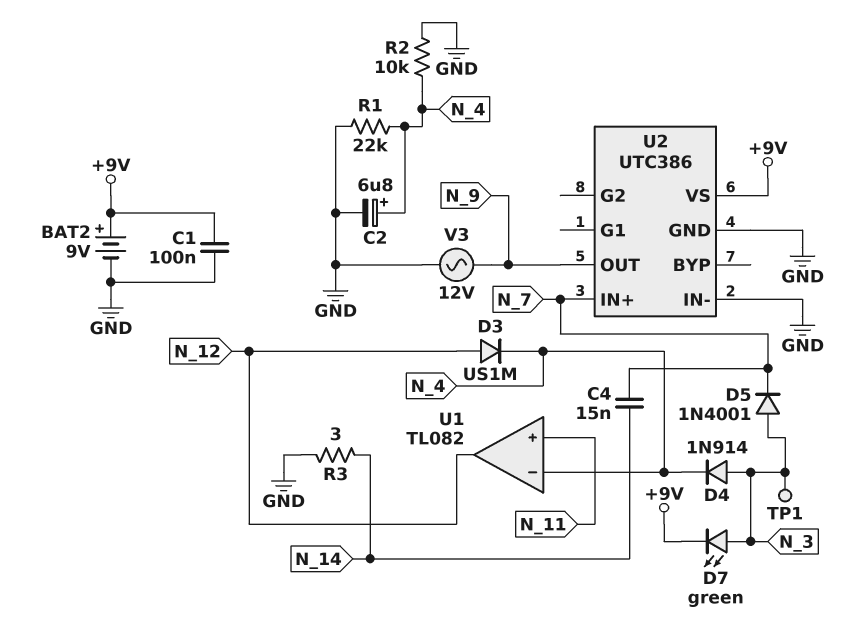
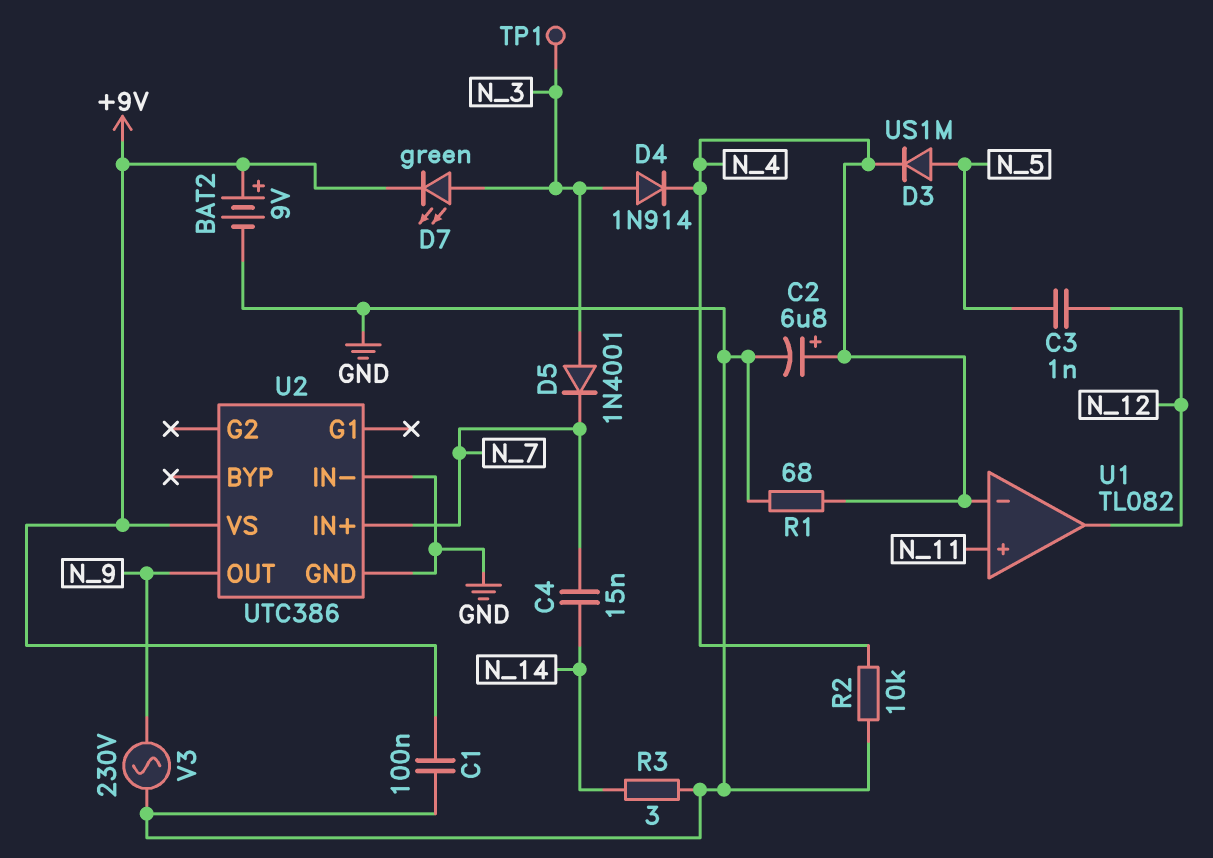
C3: none -> 1nF (N_5, N_12)
D3: diode US1M (A N_12, K N_4) -> diode US1M (A N_5, K N_4)
R1: 22k (GND, N_4) -> 68 (GND, N_4)
V3: AC 12V (GND, N_9) -> AC 230V (GND, N_9)

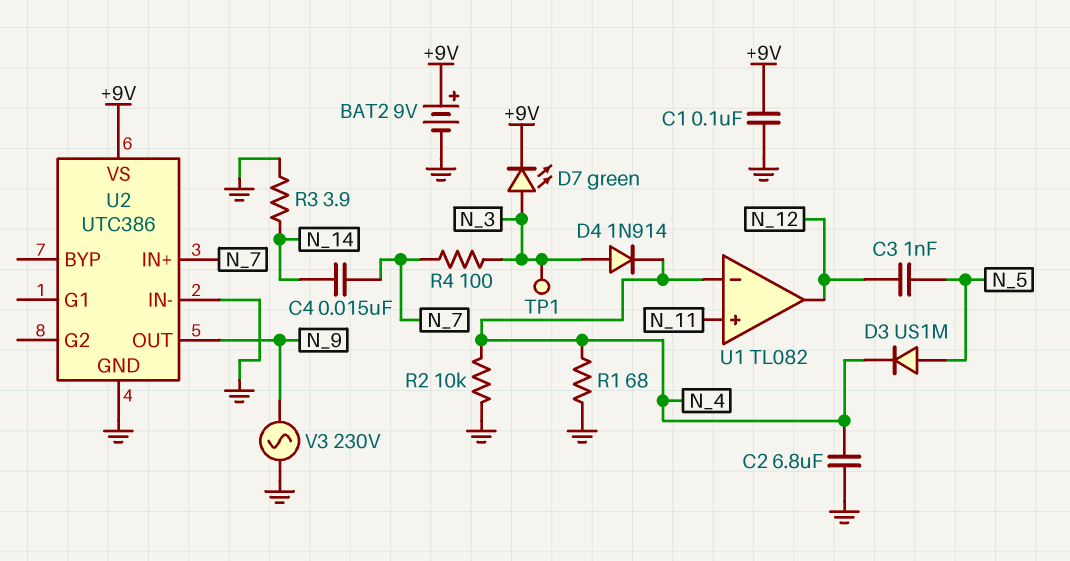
C2: 6.8uF (plus N_4, minus GND) -> 6.8uF (GND, N_4)
D5: diode 1N4001 (A N_3, K N_7) -> none
R3: 3 (GND, N_14) -> 3.9 (GND, N_14)
R4: none -> 100 (N_3, N_7)

